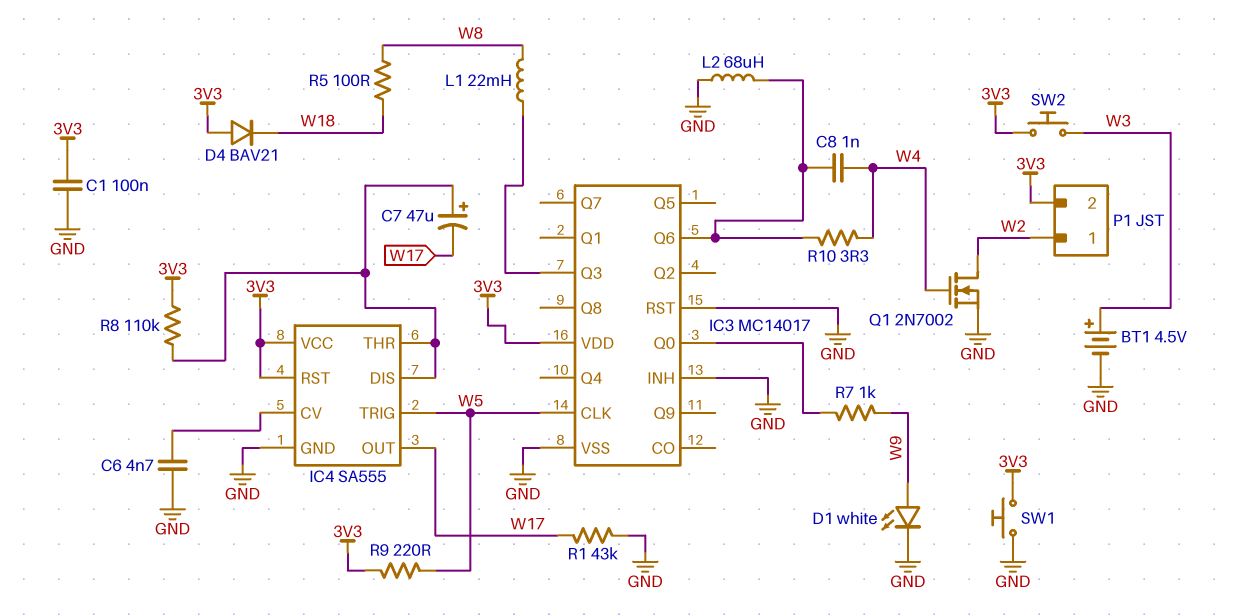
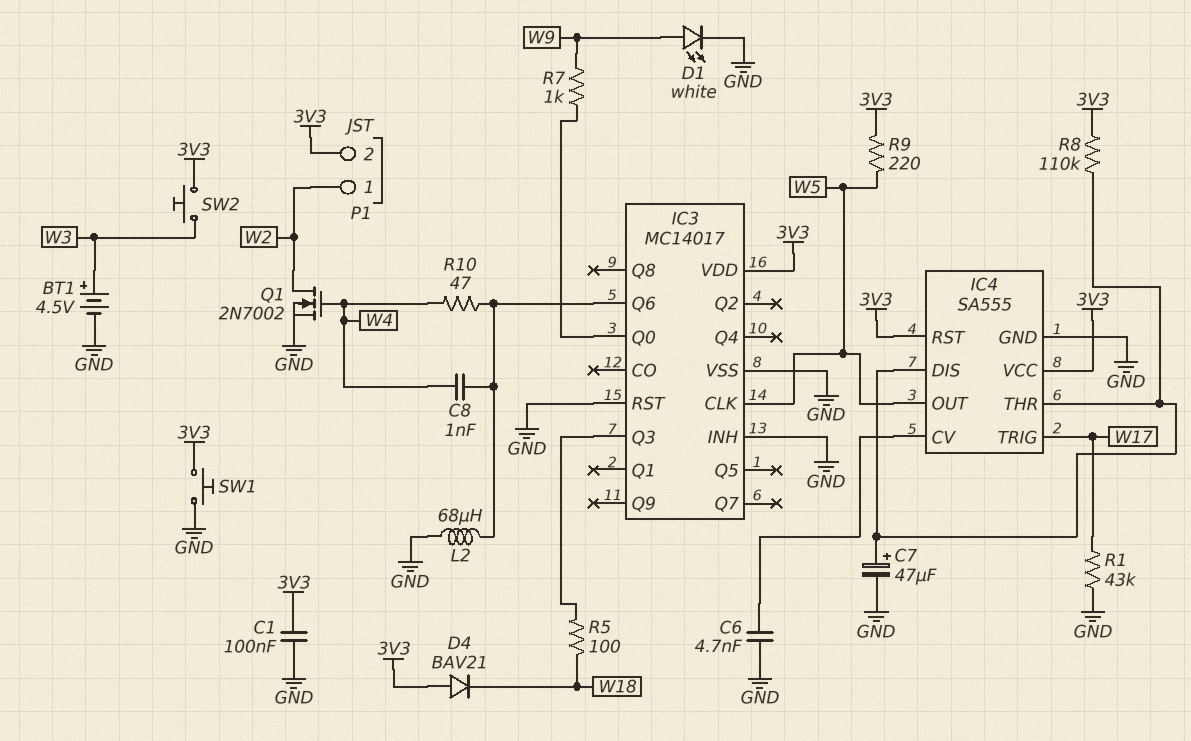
C7: 47uF (plus IC4/DIS, minus W17) -> 47uF (plus IC4/DIS, minus GND)
IC4 pin OUT: W17 -> W5
IC4 pin TRIG: W5 -> W17
L1: 22mH (IC3/Q3, W8) -> none
R5: 100 (W8, W18) -> 100 (IC3/Q3, W18)
R10: 3.3 (IC3/Q6, W4) -> 47 (IC3/Q6, W4)

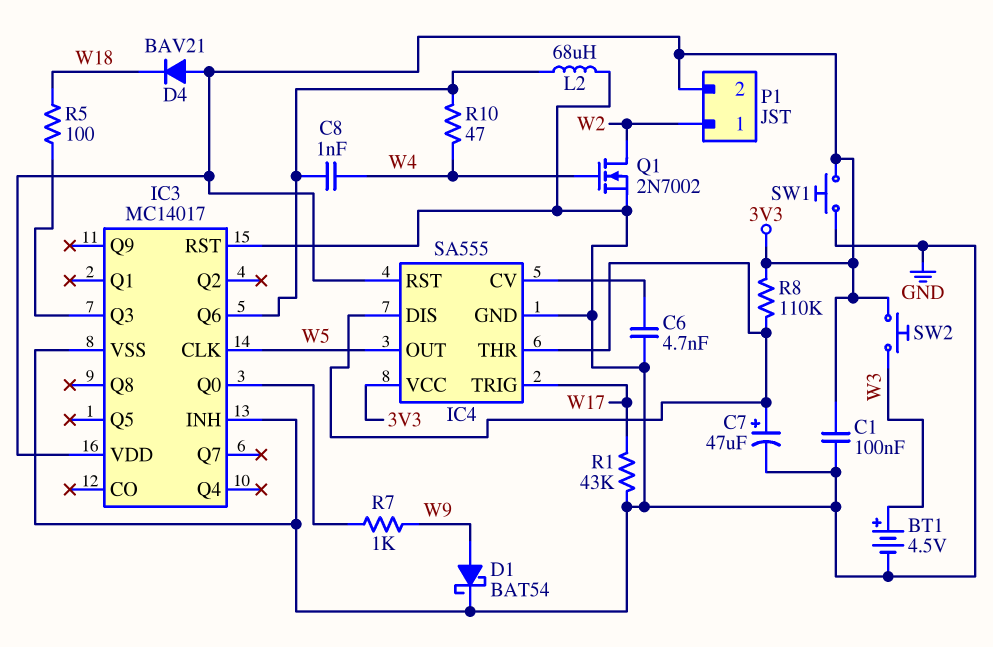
D1: LED white (A W9, K GND) -> schottky BAT54 (A W9, K GND)
R9: 220 (3V3, W5) -> none

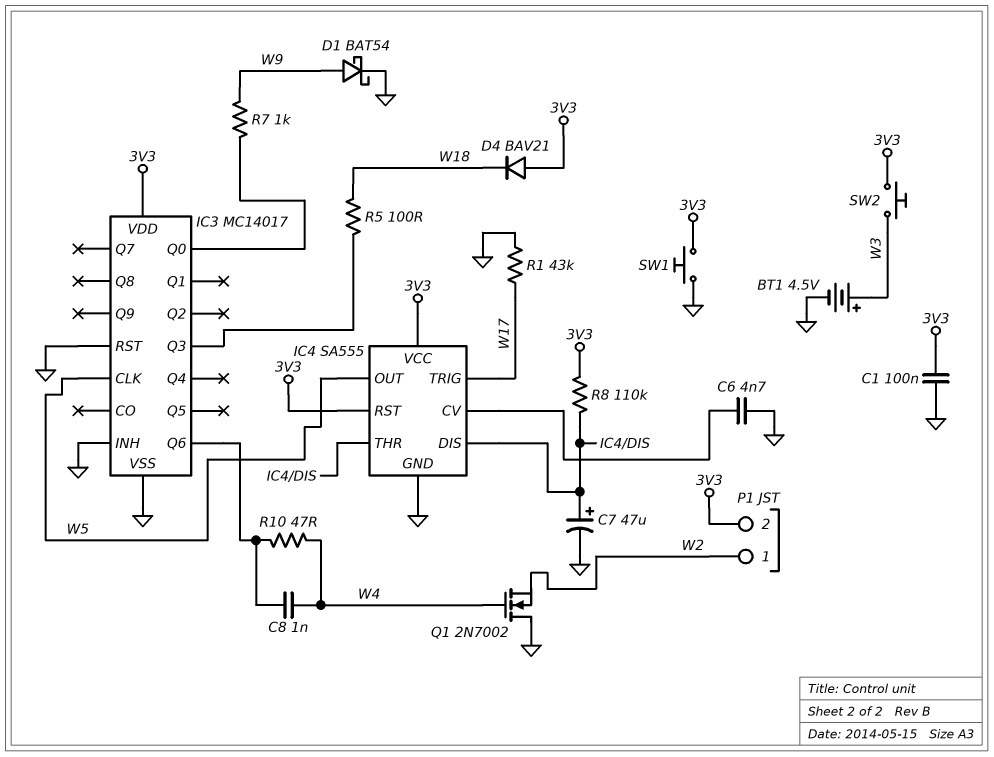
L2: 68uH (GND, IC3/Q6) -> none
Q1: NMOS 2N7002 (G W4, D W2, S GND) -> NMOS 2N7002 (G W4, D GND, S W2)

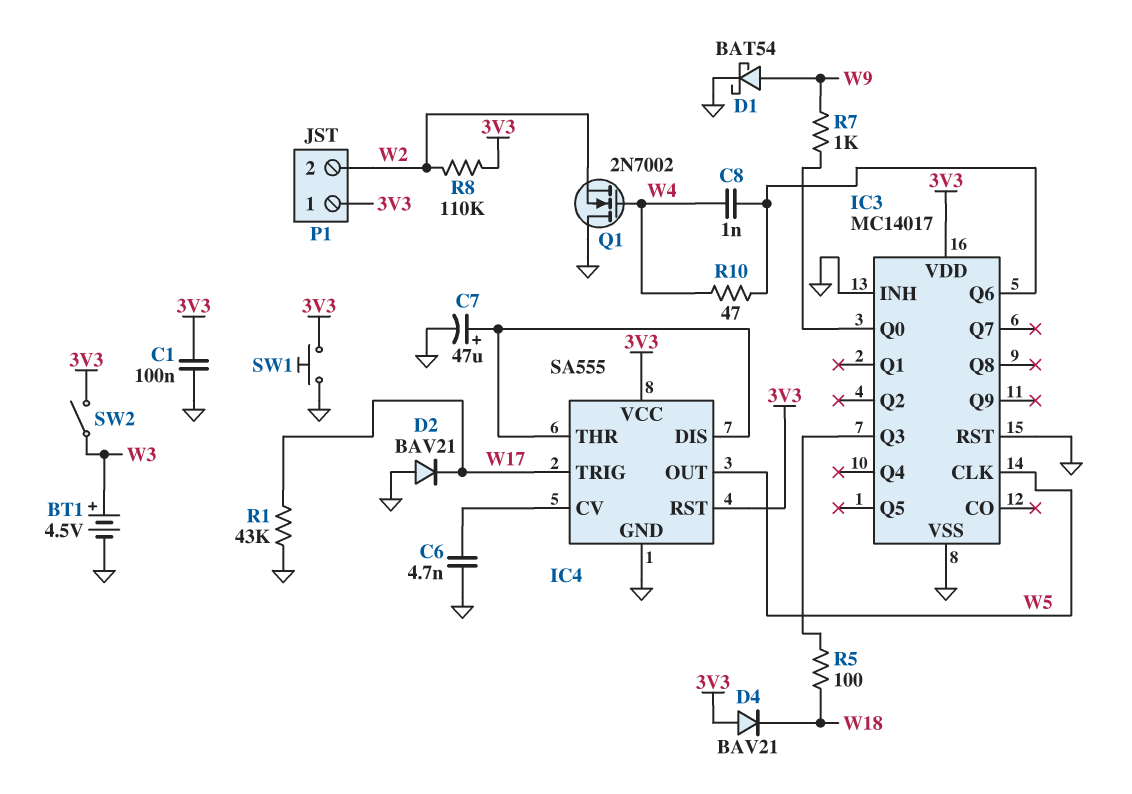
D2: none -> diode BAV21 (A GND, K W17)
P1 pin 1: W2 -> 3V3
P1 pin 2: 3V3 -> W2
R8: 110k (3V3, IC4/DIS) -> 110k (3V3, W2)
SW2: button (3V3, W3) -> switch (3V3, W3)

